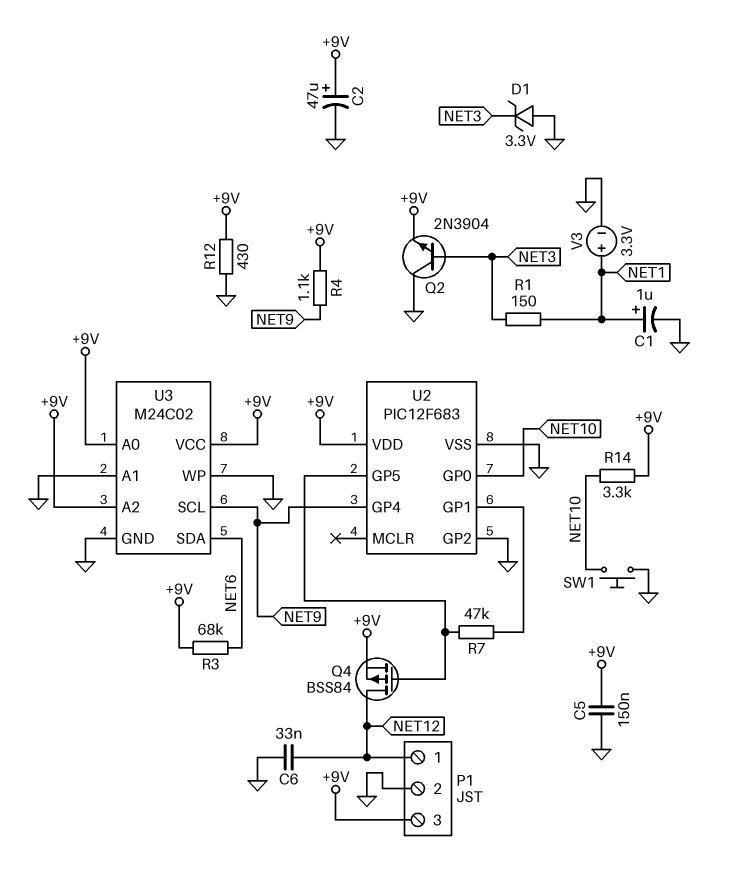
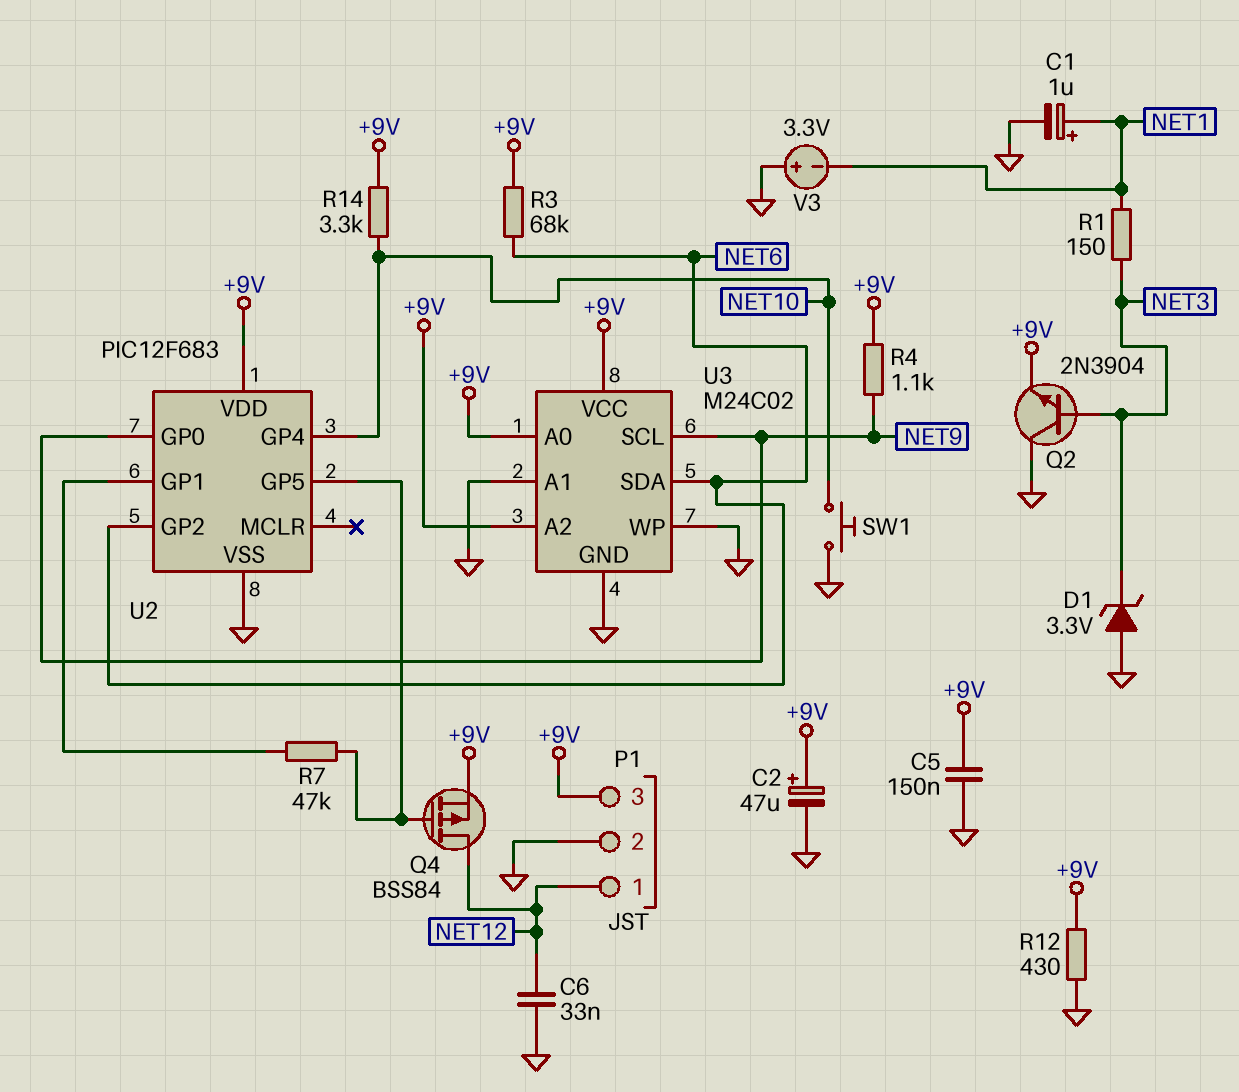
U2 pin GP0: NET10 -> NET9
U2 pin GP2: GND -> NET6
U2 pin GP4: NET9 -> NET10
V3: 3.3V (plus NET1, minus GND) -> 3.3V (plus GND, minus NET1)

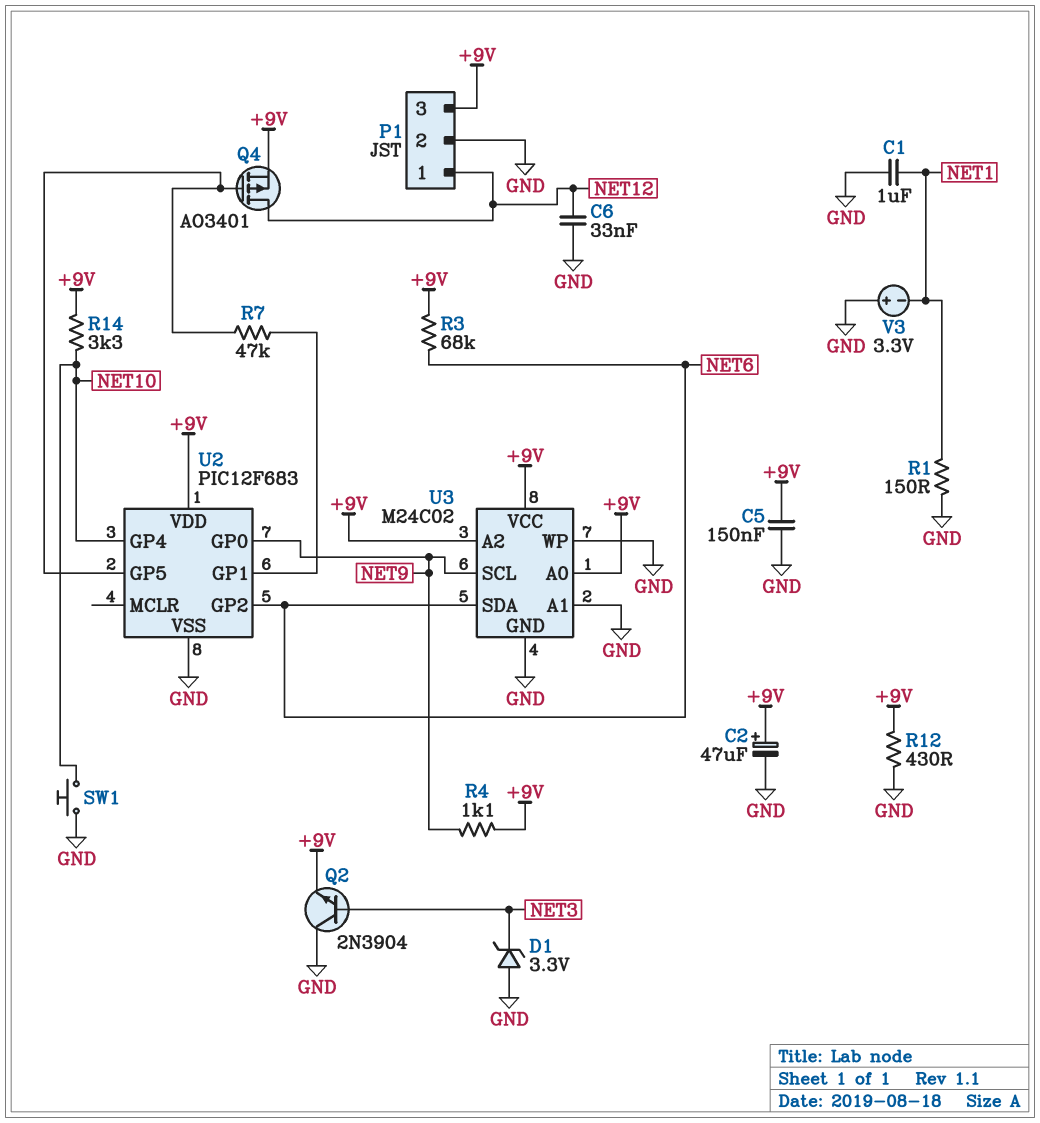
C1: 1uF (plus NET1, minus GND) -> 1uF (GND, NET1)
Q4: PMOS BSS84 (G U2/GP5, D NET12, S +9V) -> PMOS AO3401 (G U2/GP5, D NET12, S +9V)
R1: 150 (NET1, NET3) -> 150 (GND, NET1)

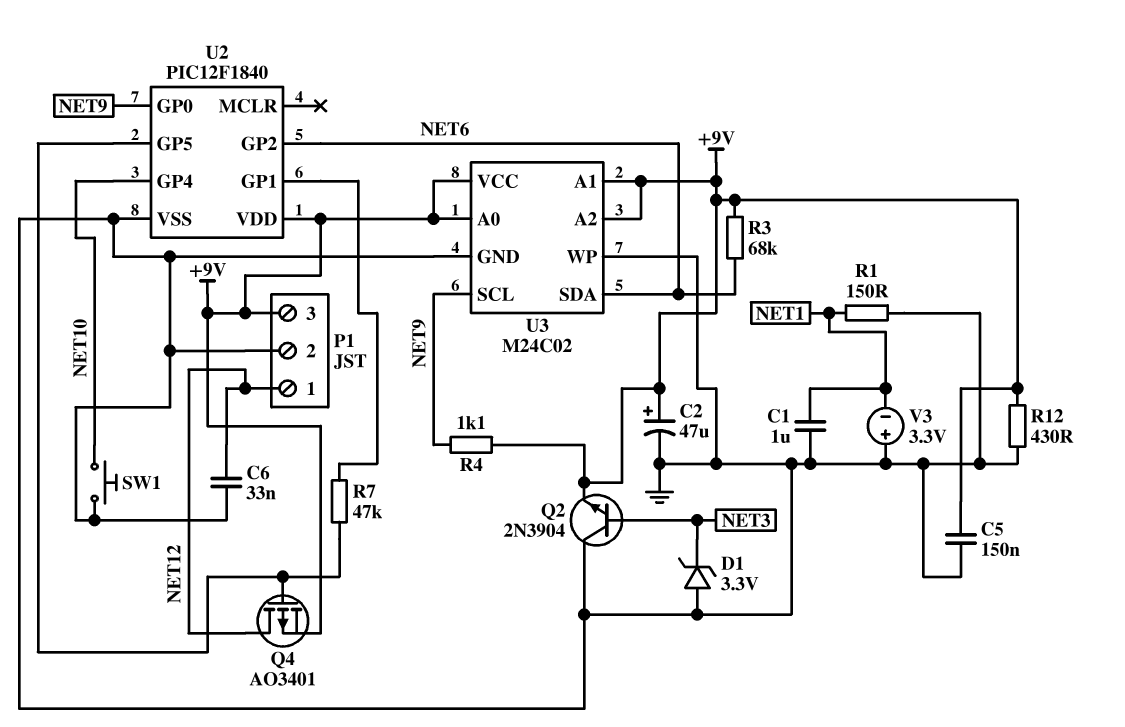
R14: 3.3k (+9V, NET10) -> none
U2: PIC12F683 -> PIC12F1840
U3 pin A1: GND -> +9V

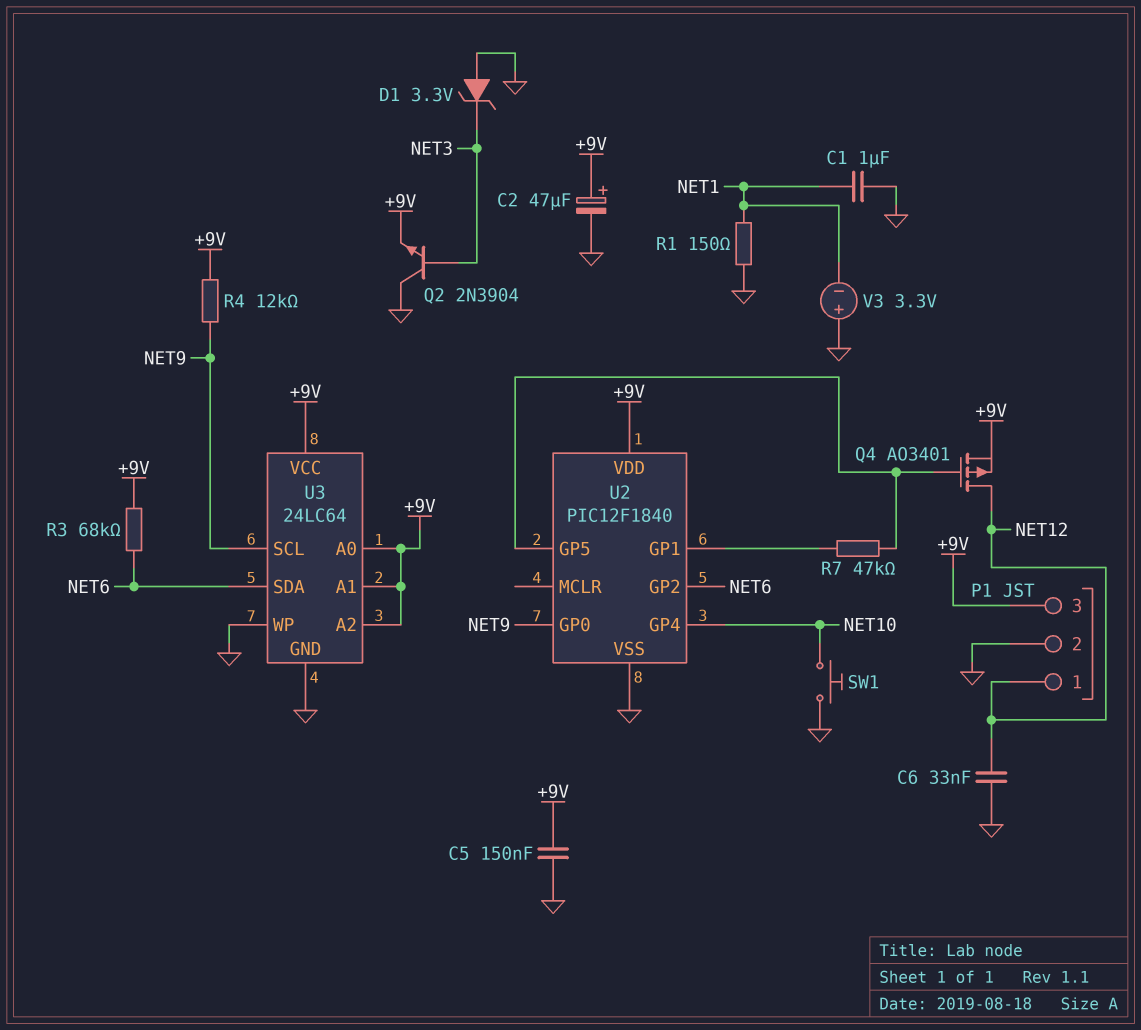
R4: 1.1k (+9V, NET9) -> 12k (+9V, NET9)
R12: 430 (+9V, GND) -> none
U3: M24C02 -> 24LC64

